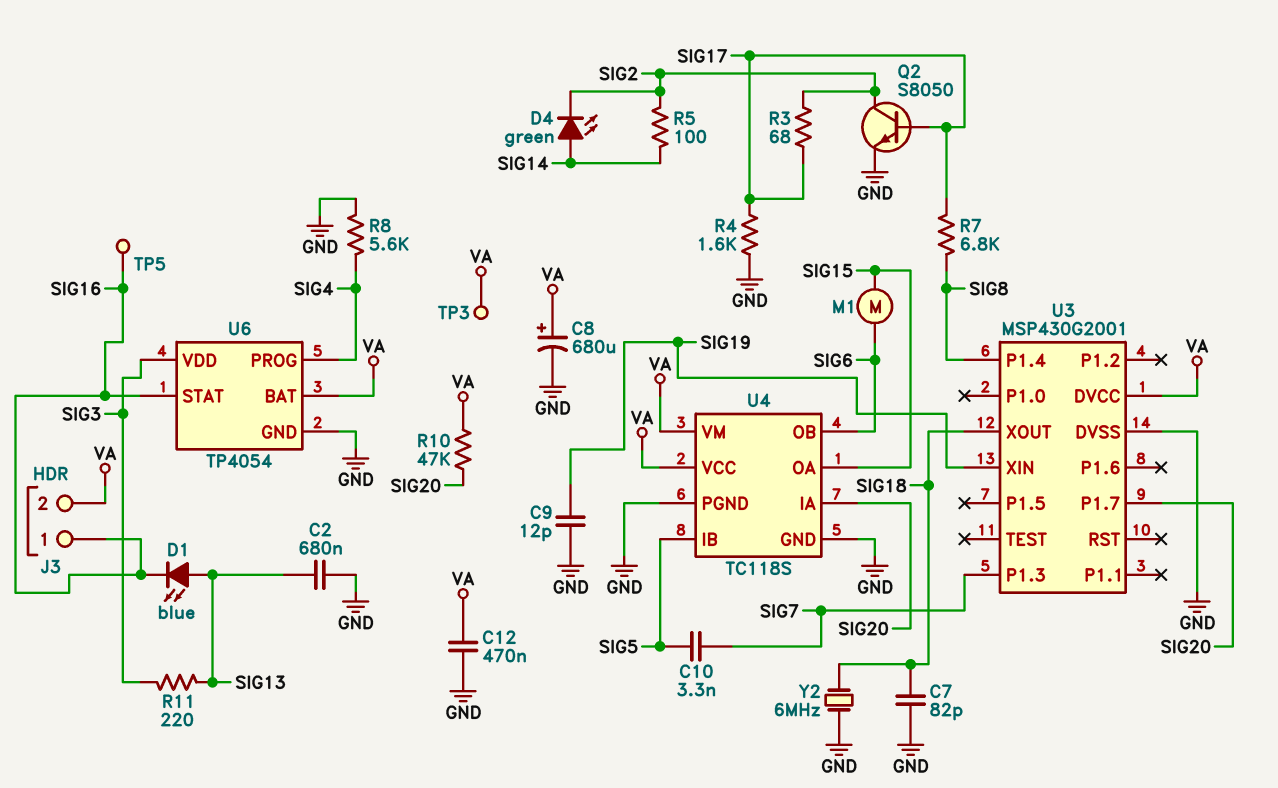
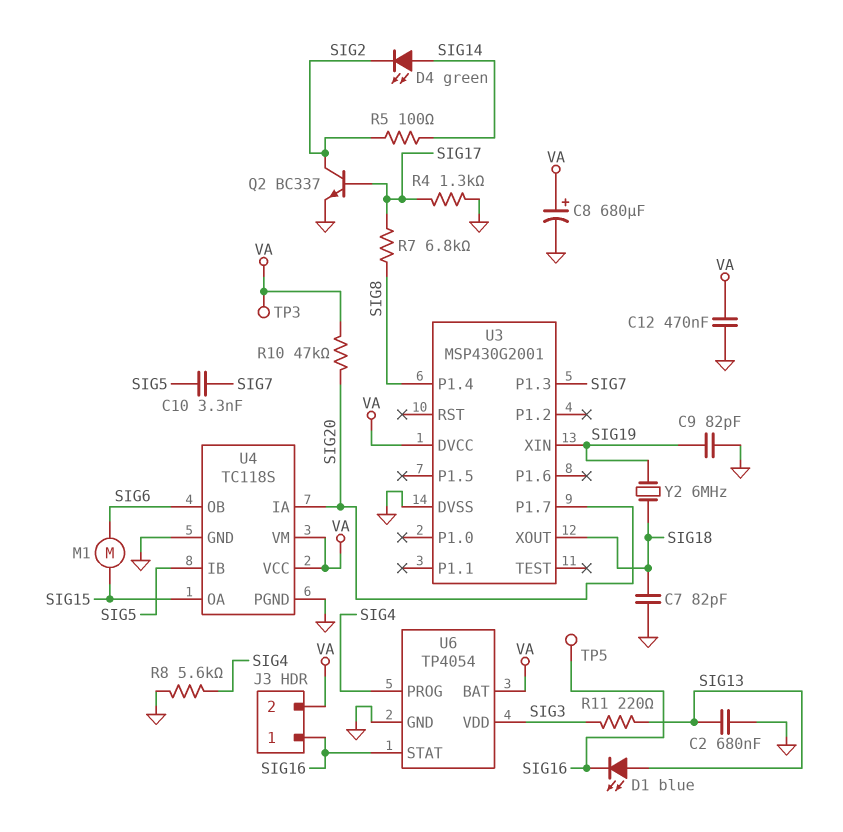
C9: 12pF (GND, SIG19) -> 82pF (GND, SIG19)
Q2: NPN S8050 (B SIG17, C SIG2, E GND) -> NPN BC337 (B SIG17, C SIG2, E GND)
R3: 68 (SIG2, SIG17) -> none
R4: 1.6k (GND, SIG17) -> 1.3k (GND, SIG17)
Y2: 6MHz (GND, SIG18) -> 6MHz (SIG18, SIG19)

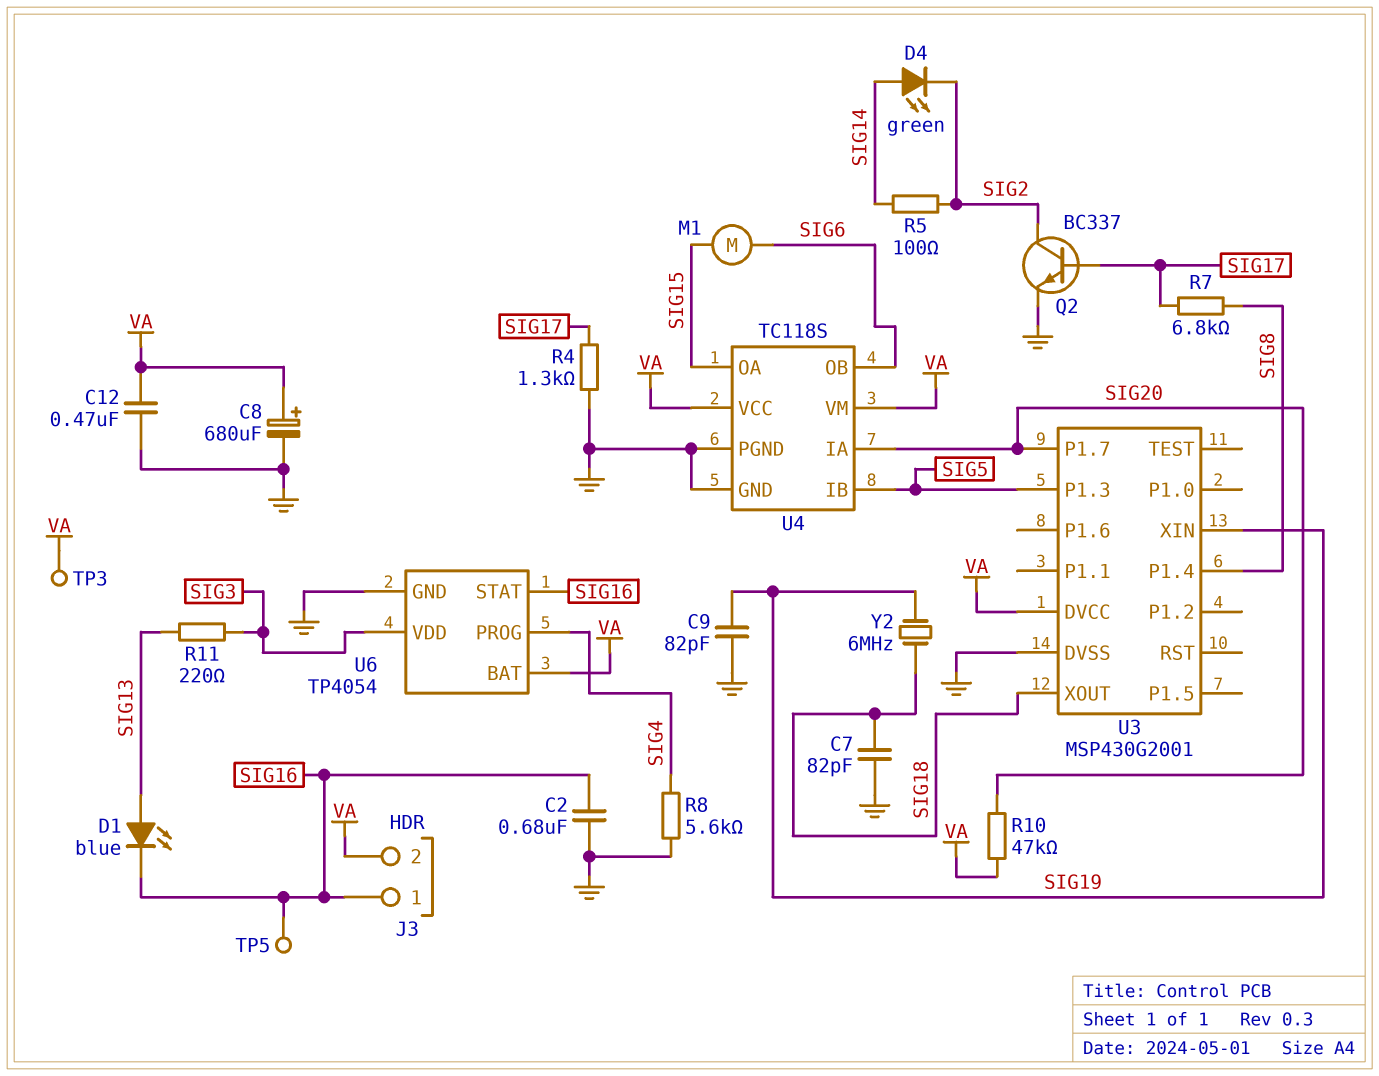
C2: 680nF (GND, SIG13) -> 680nF (GND, SIG16)
C10: 3.3nF (SIG5, SIG7) -> none
U3 pin P1.3: SIG7 -> SIG5

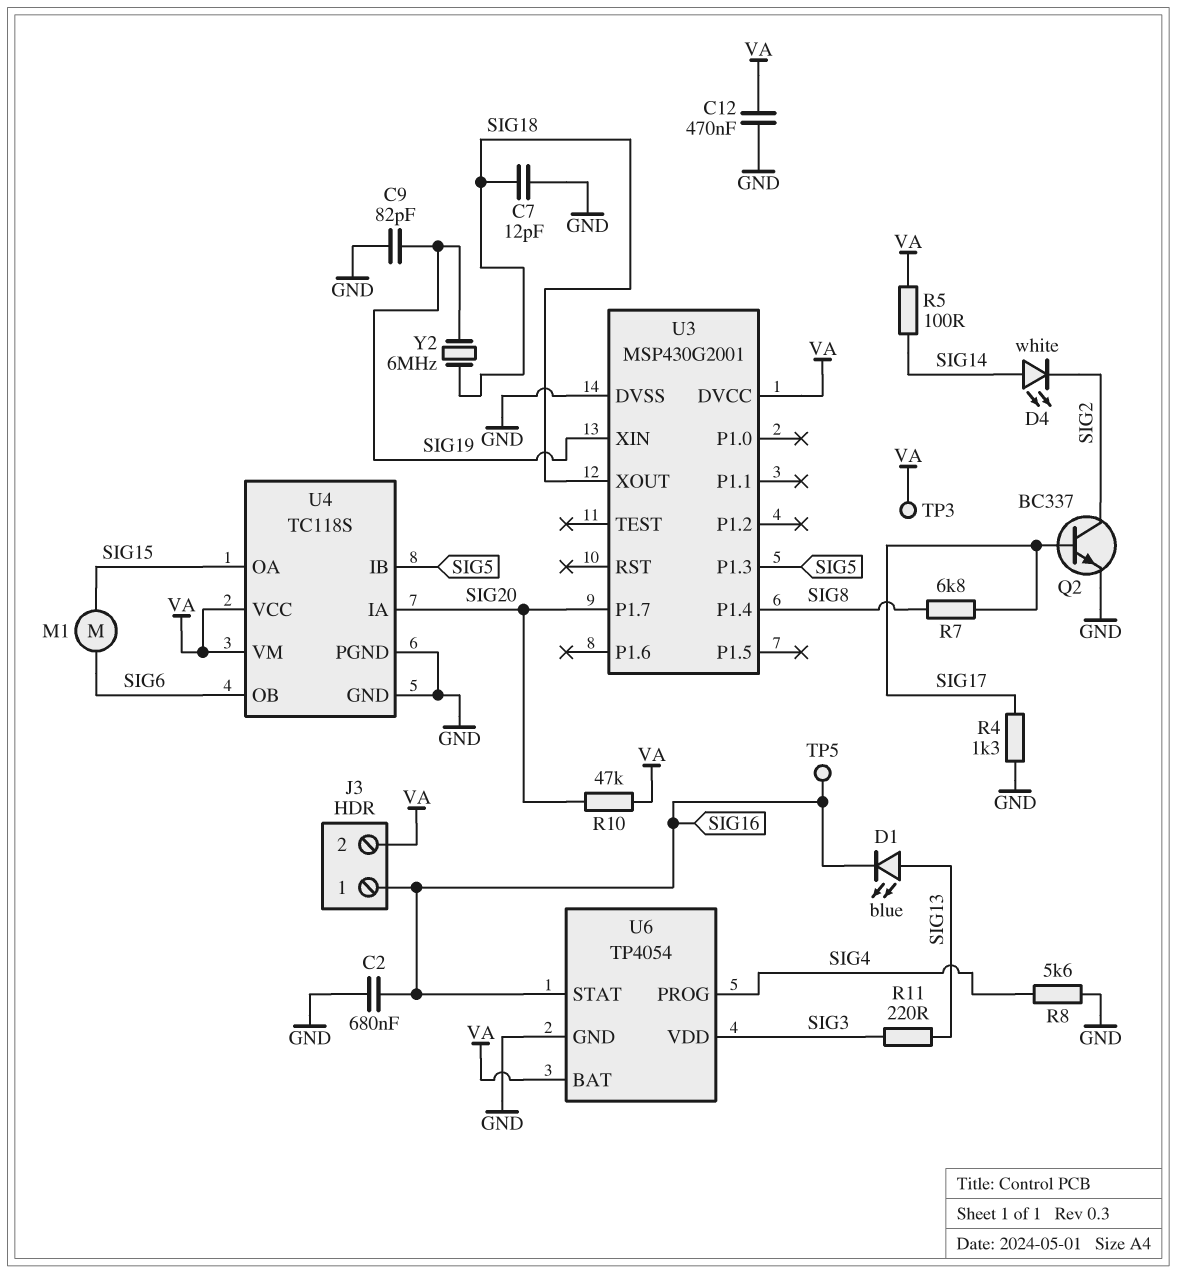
C7: 82pF (GND, SIG18) -> 12pF (GND, SIG18)
C8: 680uF (plus VA, minus GND) -> none
D4: LED green (A SIG14, K SIG2) -> LED white (A SIG14, K SIG2)
R5: 100 (SIG2, SIG14) -> 100 (SIG14, VA)

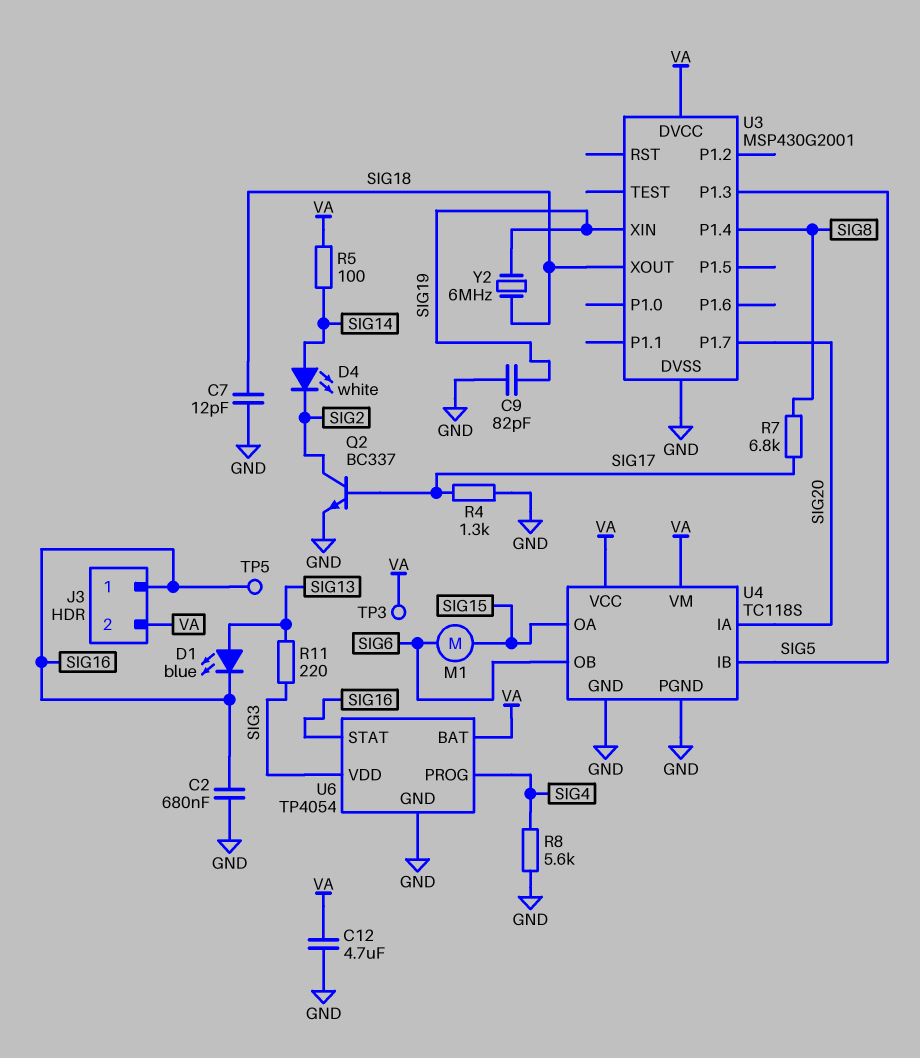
C12: 470nF (GND, VA) -> 4.7uF (GND, VA)
R10: 47k (SIG20, VA) -> none

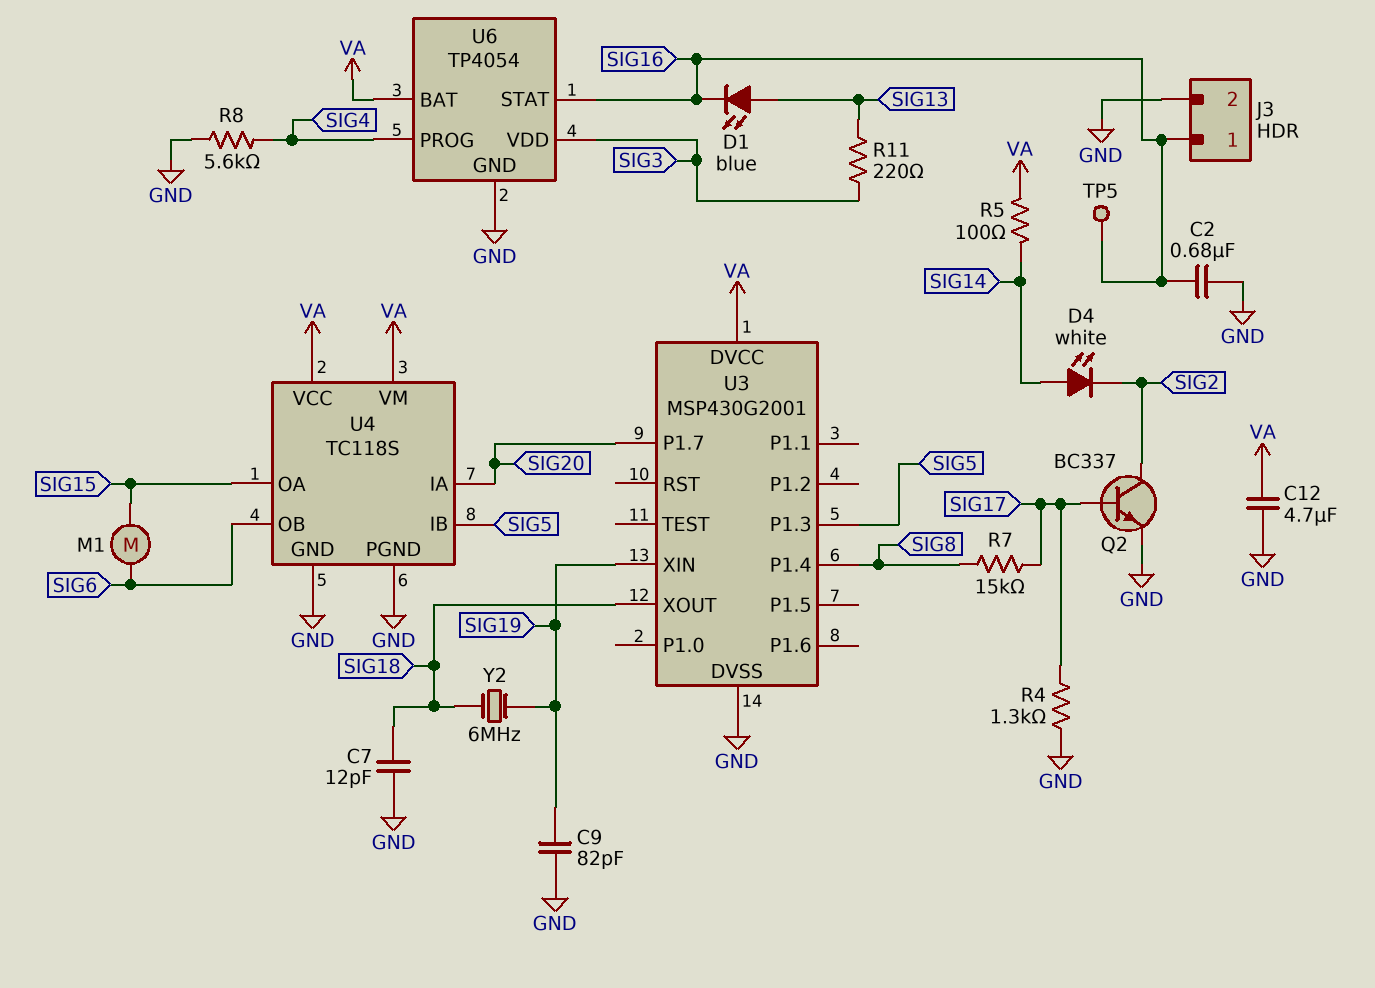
J3 pin 2: VA -> GND
R7: 6.8k (SIG8, SIG17) -> 15k (SIG8, SIG17)
TP3: test point (VA) -> none

